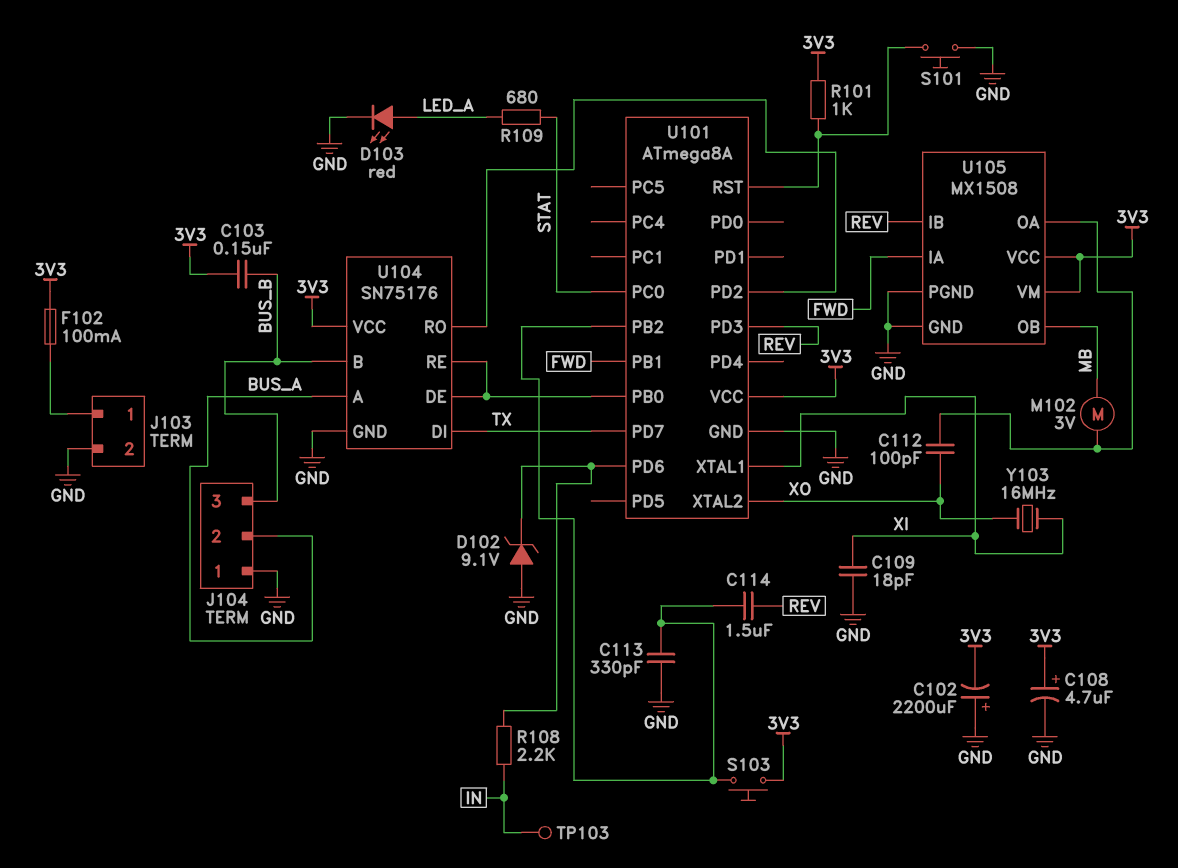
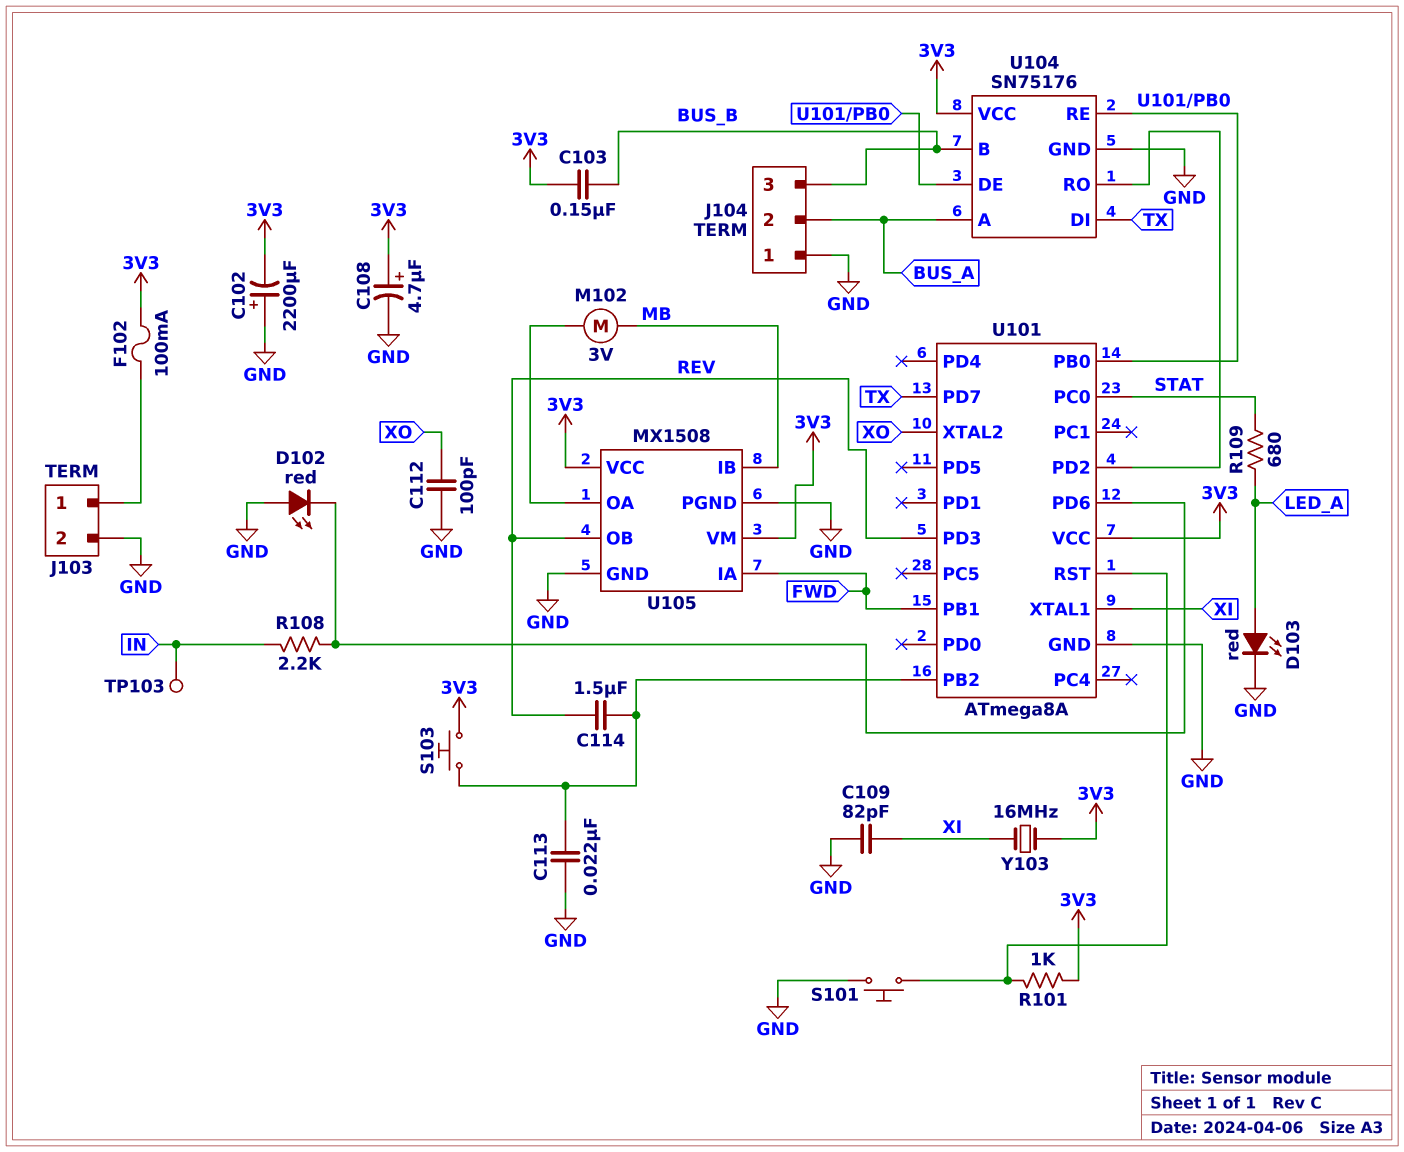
C109: 18pF (GND, XI) -> 82pF (GND, XI)
C112: 100pF (U105/OA, XO) -> 100pF (GND, XO)
C113: 330pF (GND, U101/PB2) -> 22nF (GND, U101/PB2)
D102: zener 9.1V (A GND, K U101/PD6) -> LED red (A GND, K U101/PD6)
U105 pin IB: REV -> MB
U105 pin OB: MB -> REV
Y103: 16MHz (XI, XO) -> 16MHz (3V3, XI)

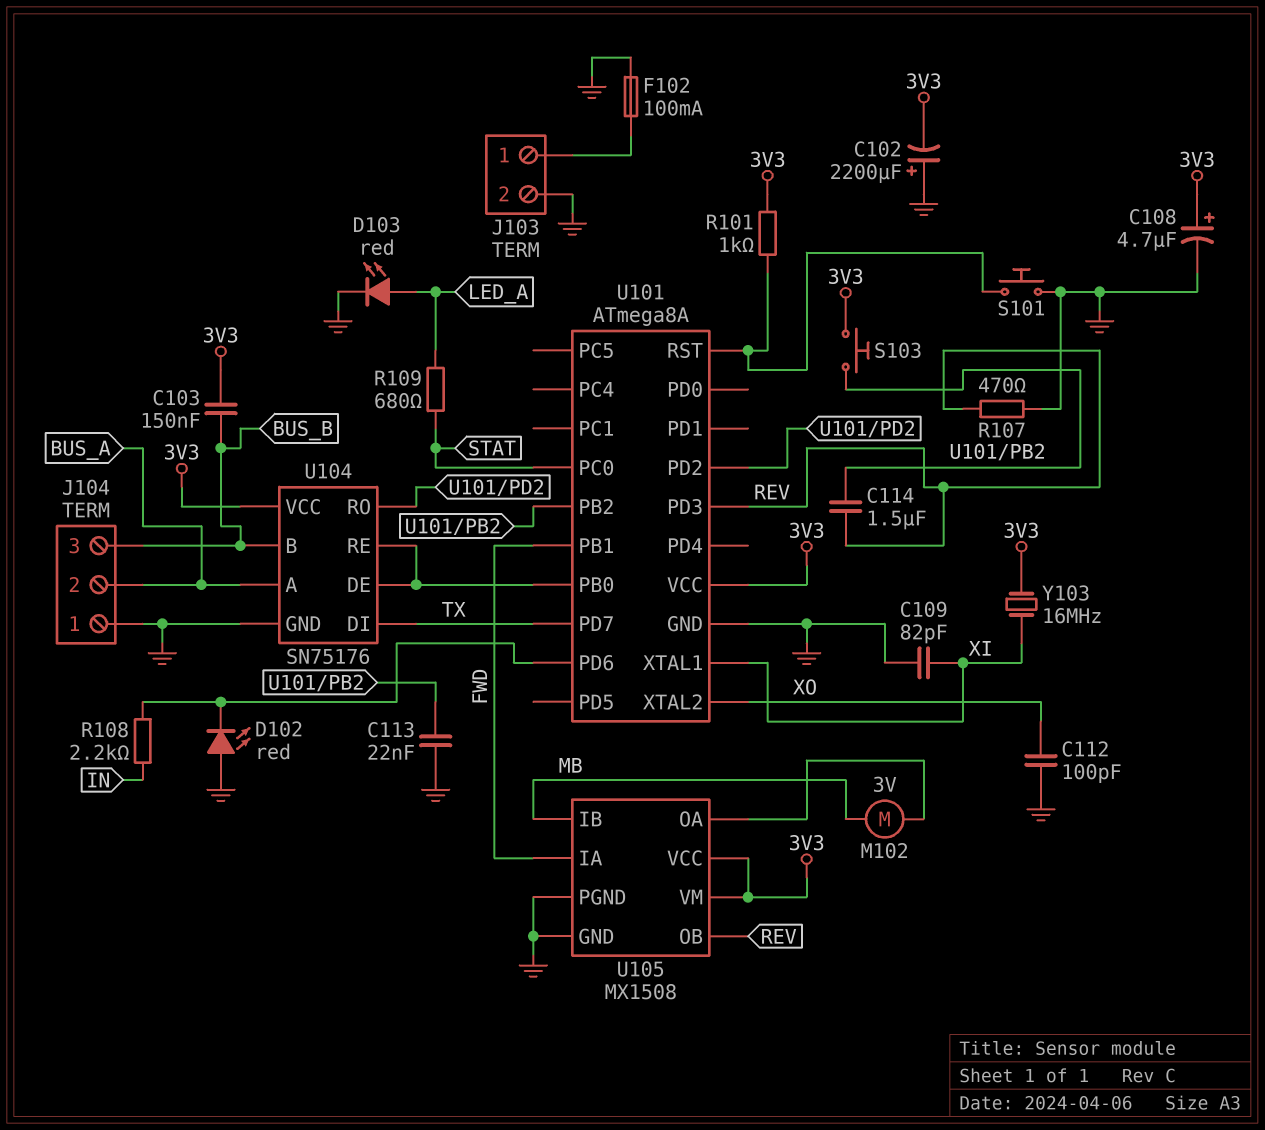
F102: 100mA (3V3, J103/1) -> 100mA (GND, J103/1)
R107: none -> 470 (GND, REV)
TP103: test point (IN) -> none

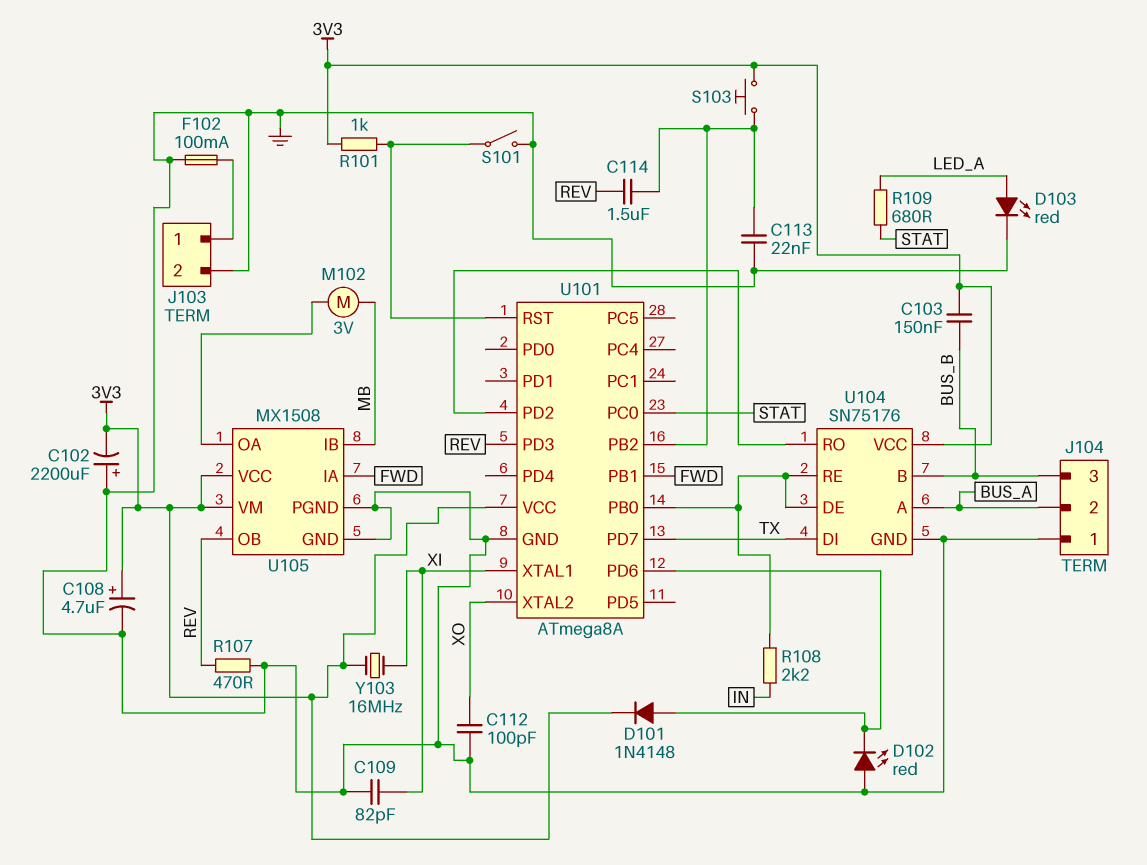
D101: none -> diode 1N4148 (A U101/PD6, K 3V3)
R108: 2.2k (IN, U101/PD6) -> 2.2k (IN, U101/PB0)
S101: button (GND, U101/RST) -> switch (GND, U101/RST)

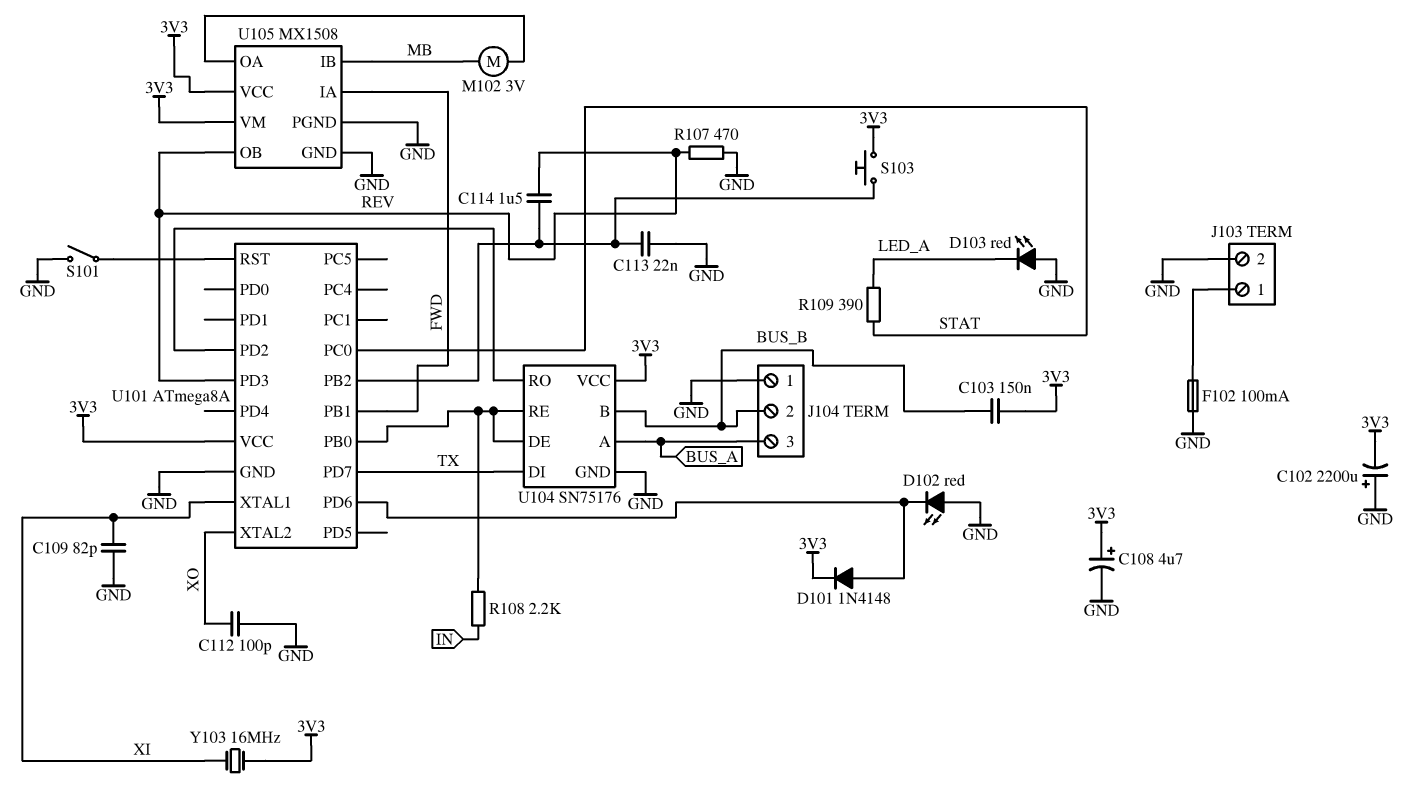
D103: LED red (A LED_A, K GND) -> LED red (A GND, K LED_A)
J104 pin 2: BUS_A -> BUS_B
J104 pin 3: BUS_B -> BUS_A
R101: 1k (3V3, U101/RST) -> none
R109: 680 (LED_A, STAT) -> 390 (LED_A, STAT)

